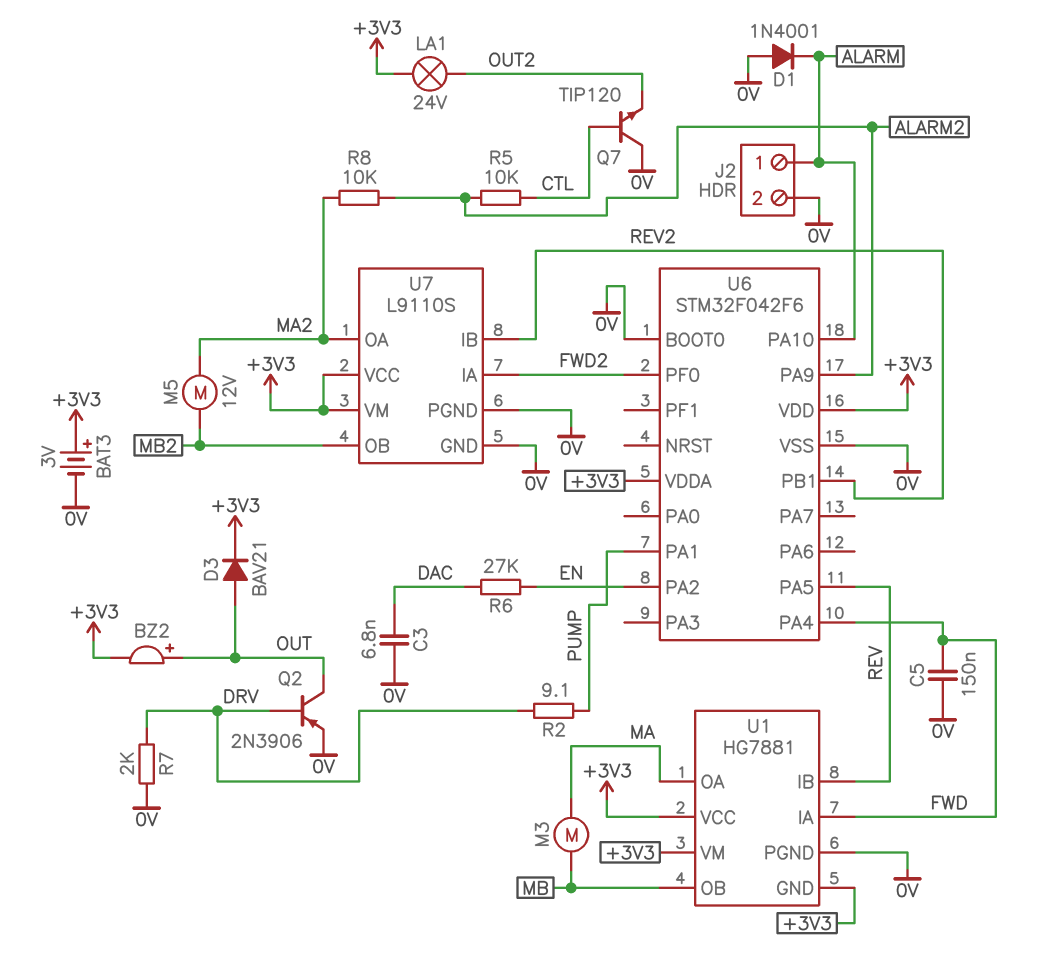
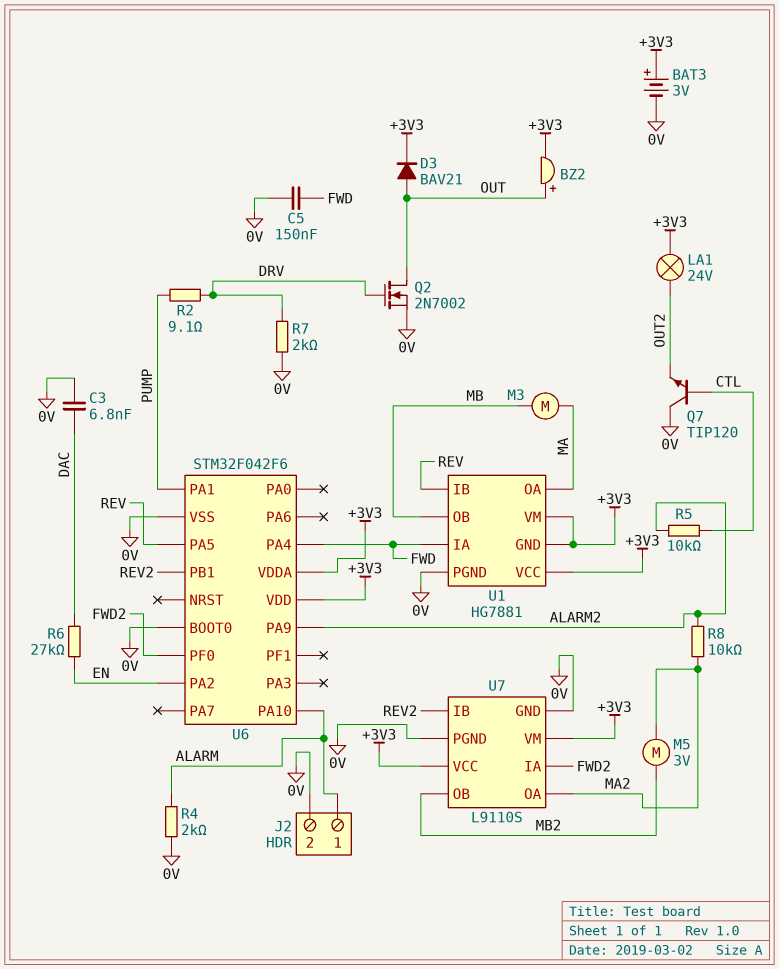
D1: diode 1N4001 (A 0V, K ALARM) -> none
M5: motor 12V (MA2, MB2) -> motor 3V (MA2, MB2)
Q2: PNP 2N3906 (B DRV, C OUT, E 0V) -> NMOS 2N7002 (G DRV, D OUT, S 0V)
R4: none -> 2k (0V, ALARM)

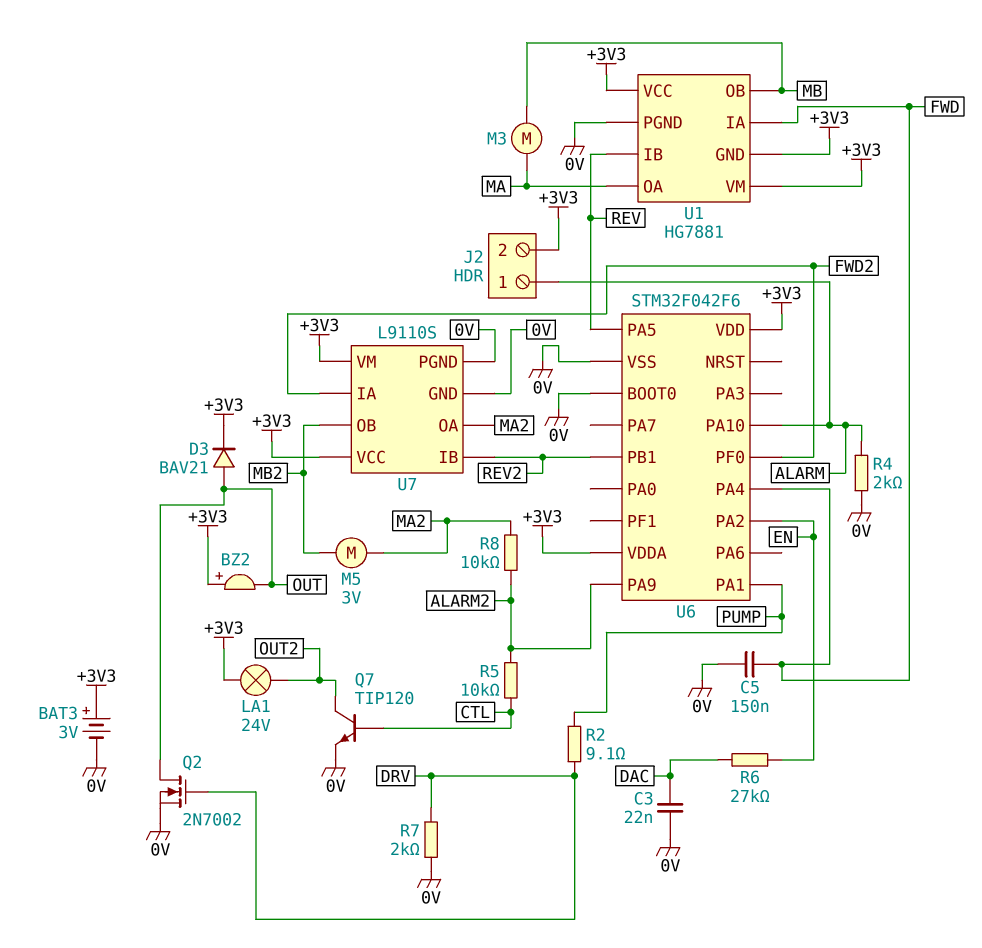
BZ2: buzzer (plus OUT, minus +3V3) -> buzzer (plus +3V3, minus OUT)
C3: 6.8nF (0V, DAC) -> 22nF (0V, DAC)
J2 pin 2: 0V -> +3V3
Q7: NPN TIP120 (B CTL, C 0V, E OUT2) -> NPN TIP120 (B CTL, C OUT2, E 0V)

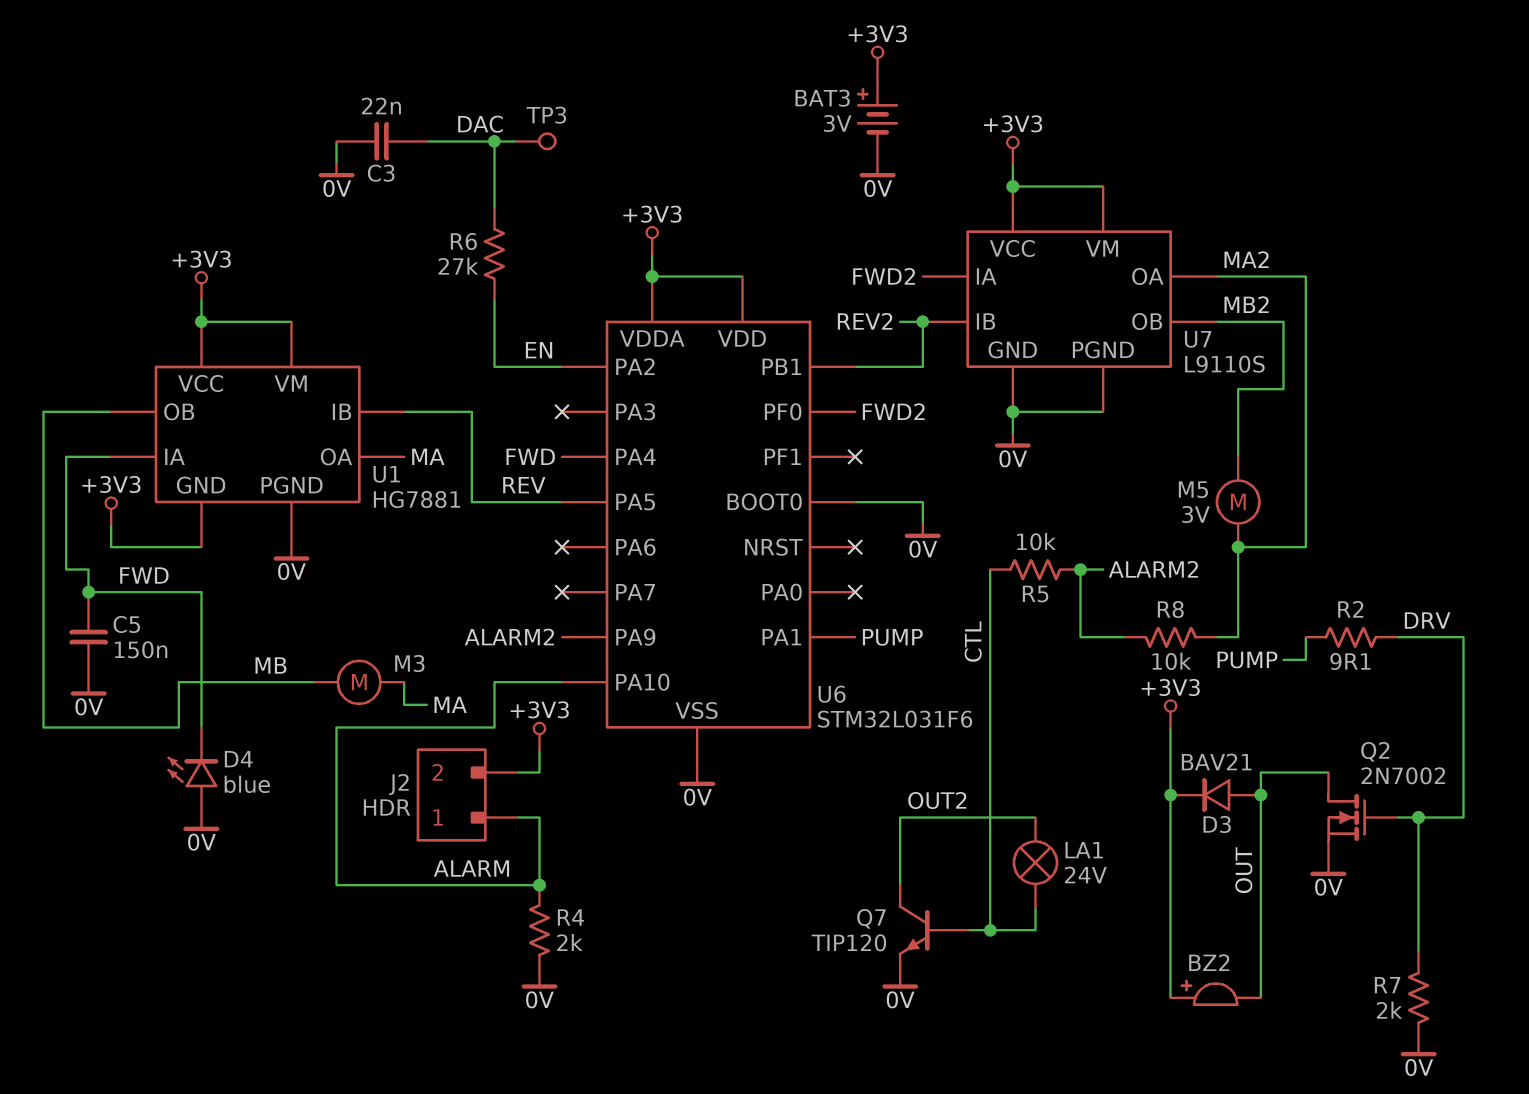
D4: none -> LED blue (A 0V, K FWD)
LA1: lamp 24V (+3V3, OUT2) -> lamp 24V (CTL, OUT2)
TP3: none -> test point (DAC)
U6: STM32F042F6 -> STM32L031F6

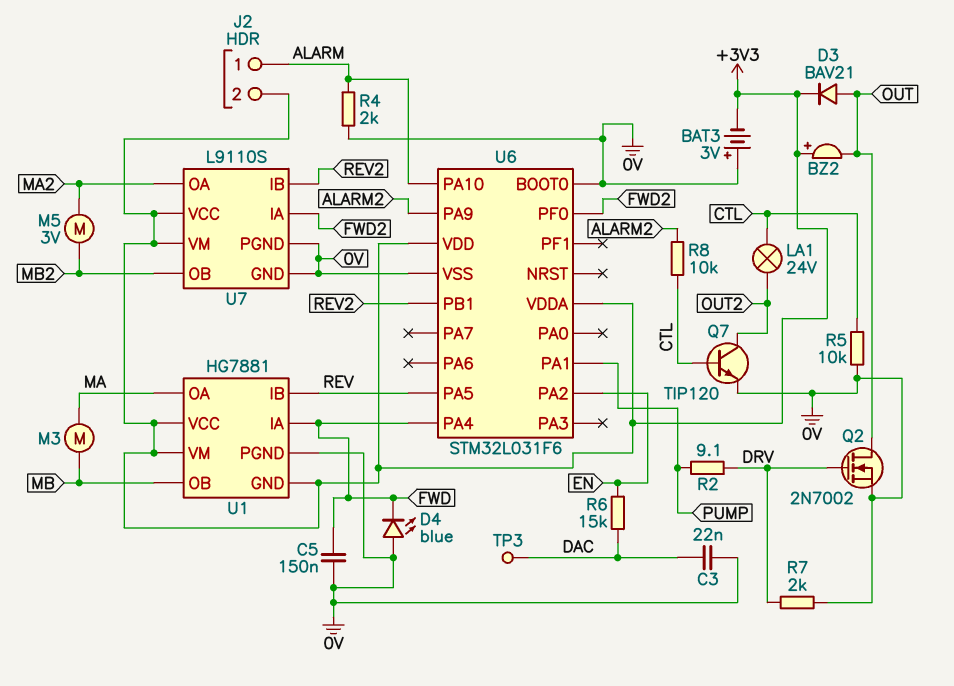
BAT3: 3V (plus +3V3, minus 0V) -> 3V (plus 0V, minus +3V3)
R5: 10k (ALARM2, CTL) -> 10k (0V, CTL)
R6: 27k (DAC, EN) -> 15k (DAC, EN)
R8: 10k (ALARM2, MA2) -> 10k (ALARM2, CTL)

